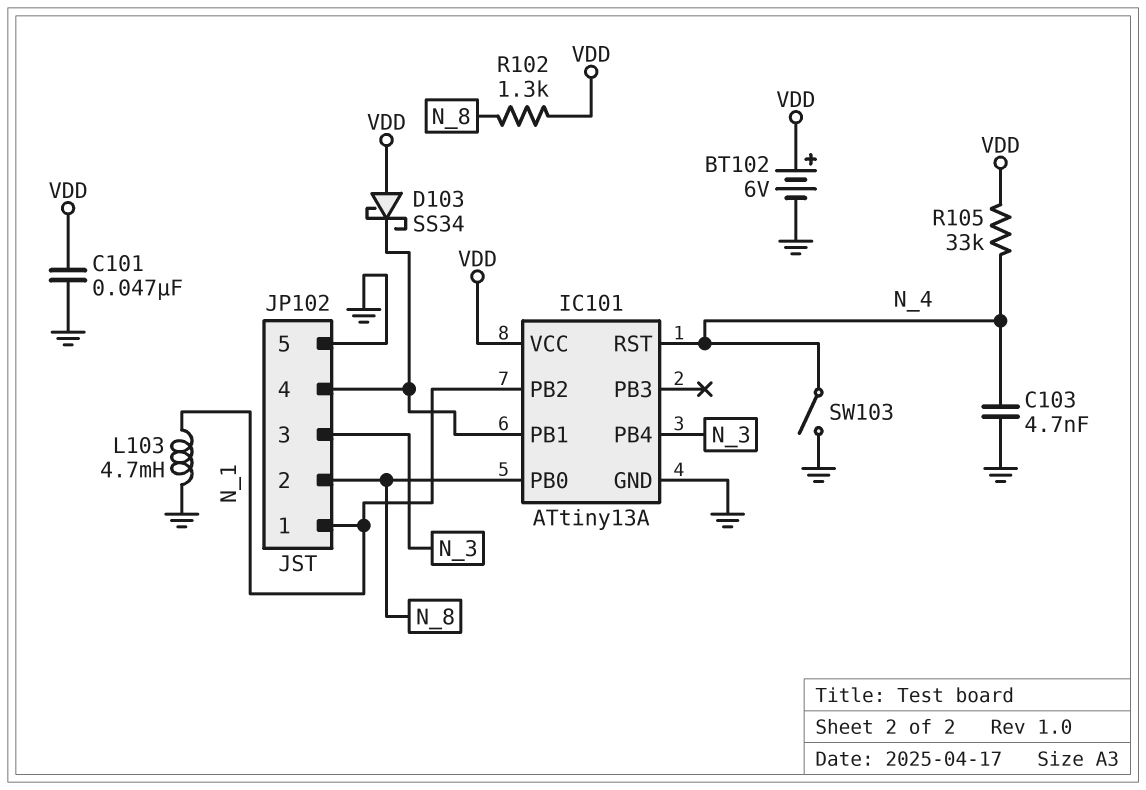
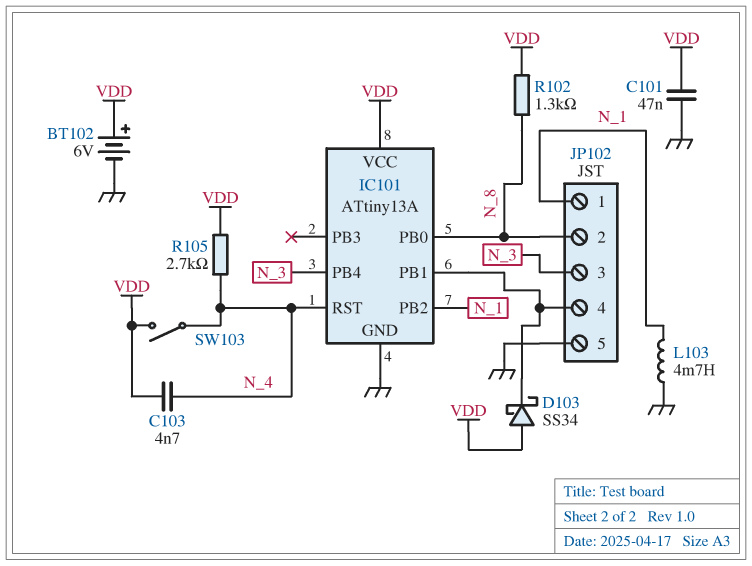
C103: 4.7nF (GND, N_4) -> 4.7nF (N_4, VDD)
R105: 33k (N_4, VDD) -> 2.7k (N_4, VDD)
SW103: switch (GND, N_4) -> switch (N_4, VDD)

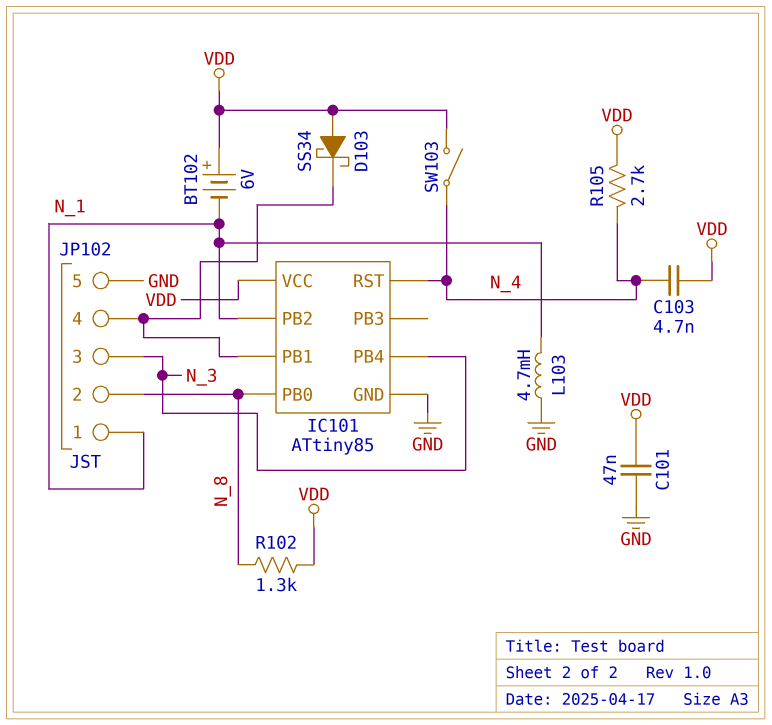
BT102: 6V (plus VDD, minus GND) -> 6V (plus VDD, minus N_1)
IC101: ATtiny13A -> ATtiny85

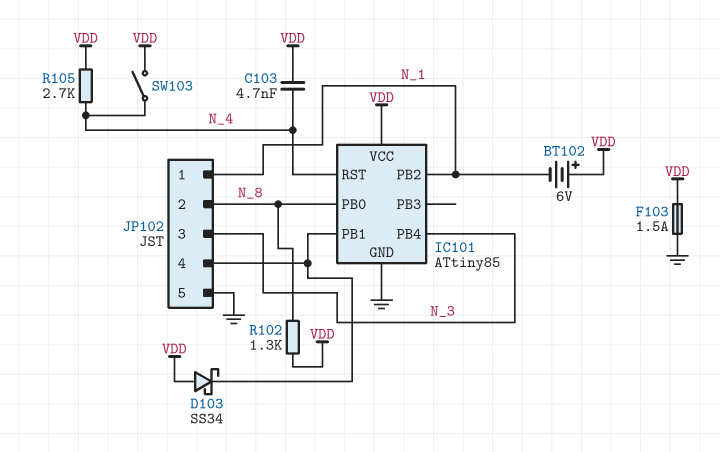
C101: 47nF (GND, VDD) -> none
F103: none -> 1.5A (GND, VDD)
L103: 4.7mH (GND, N_1) -> none

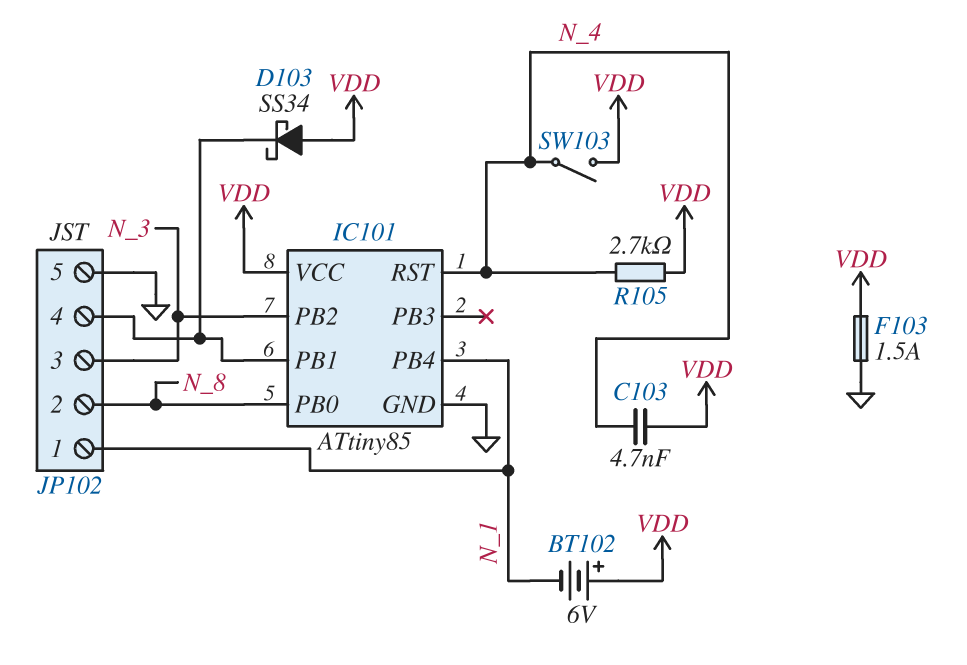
IC101 pin PB2: N_1 -> N_3
IC101 pin PB4: N_3 -> N_1
R102: 1.3k (N_8, VDD) -> none

